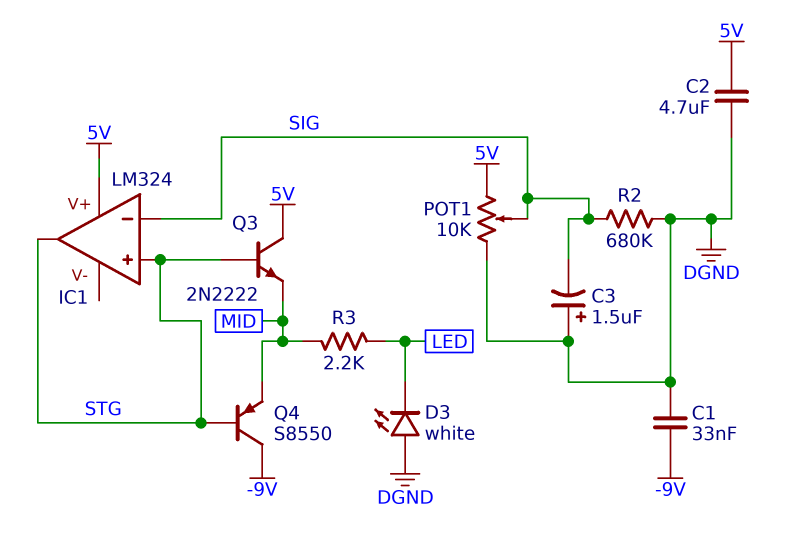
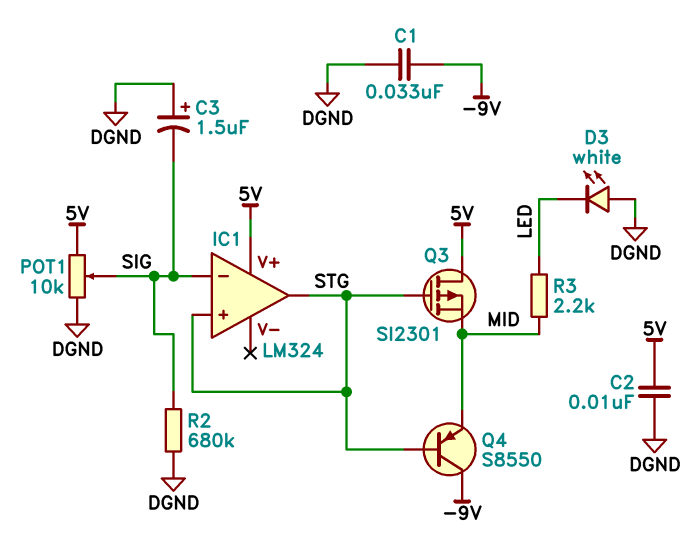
C2: 4.7uF (5V, DGND) -> 10nF (5V, DGND)
Q3: NPN 2N2222 (B STG, C 5V, E MID) -> PMOS SI2301 (G STG, D 5V, S MID)

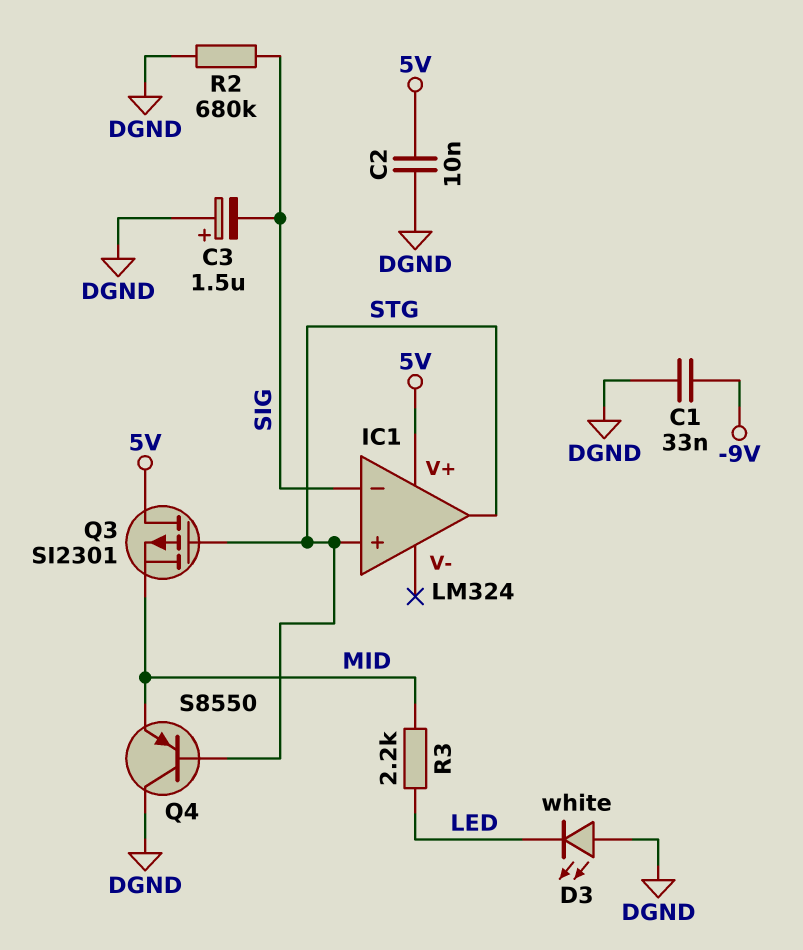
POT1: 10k (5V, DGND, wiper SIG) -> none
Q4: PNP S8550 (B STG, C -9V, E MID) -> PNP S8550 (B STG, C DGND, E MID)

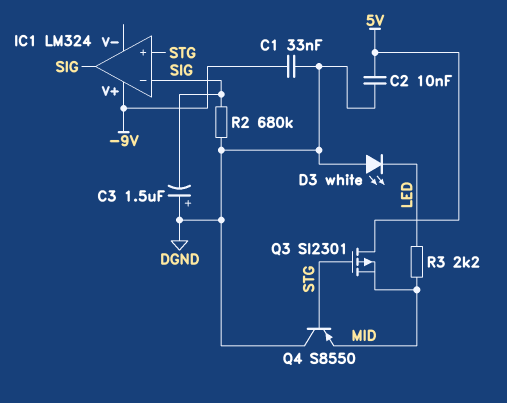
IC1 pin V+: 5V -> -9V
IC1 pin out: STG -> SIG

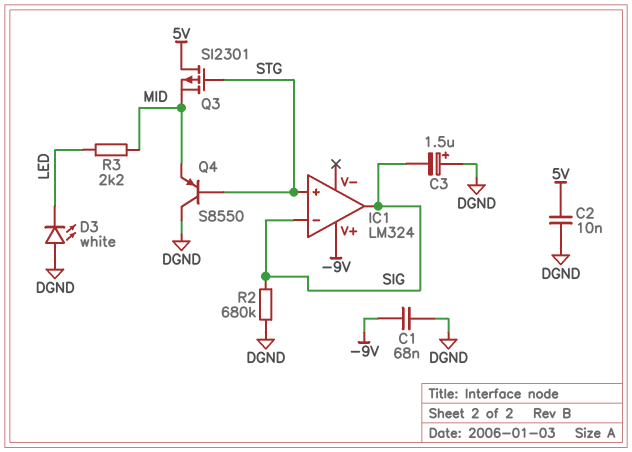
C1: 33nF (-9V, DGND) -> 68nF (-9V, DGND)

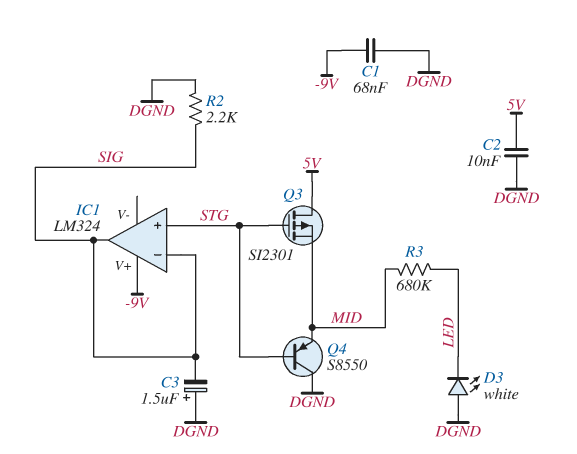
R2: 680k (DGND, SIG) -> 2.2k (DGND, SIG)
R3: 2.2k (LED, MID) -> 680k (LED, MID)

